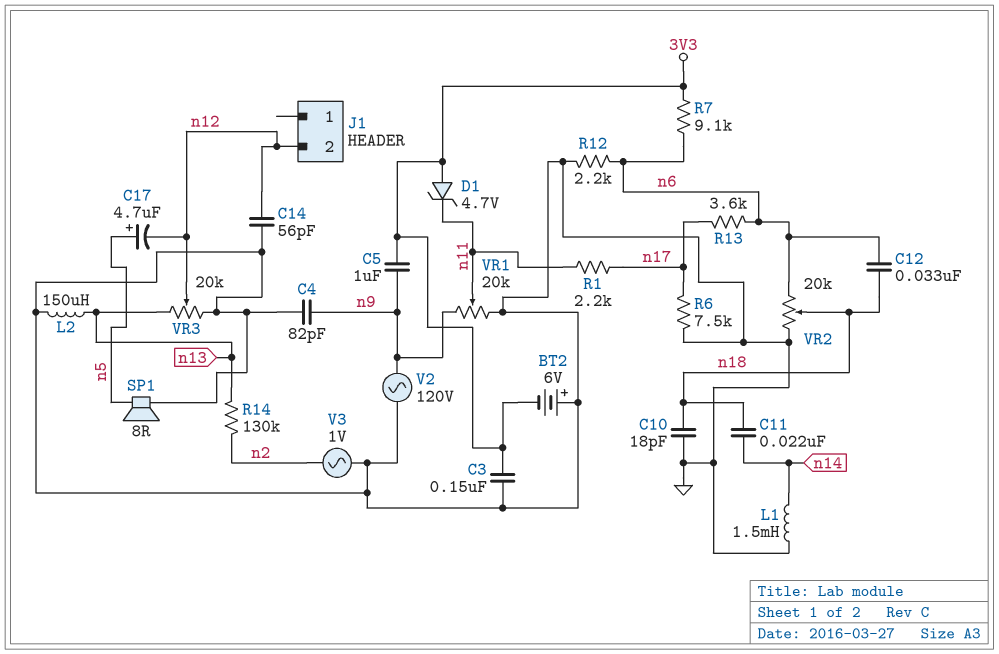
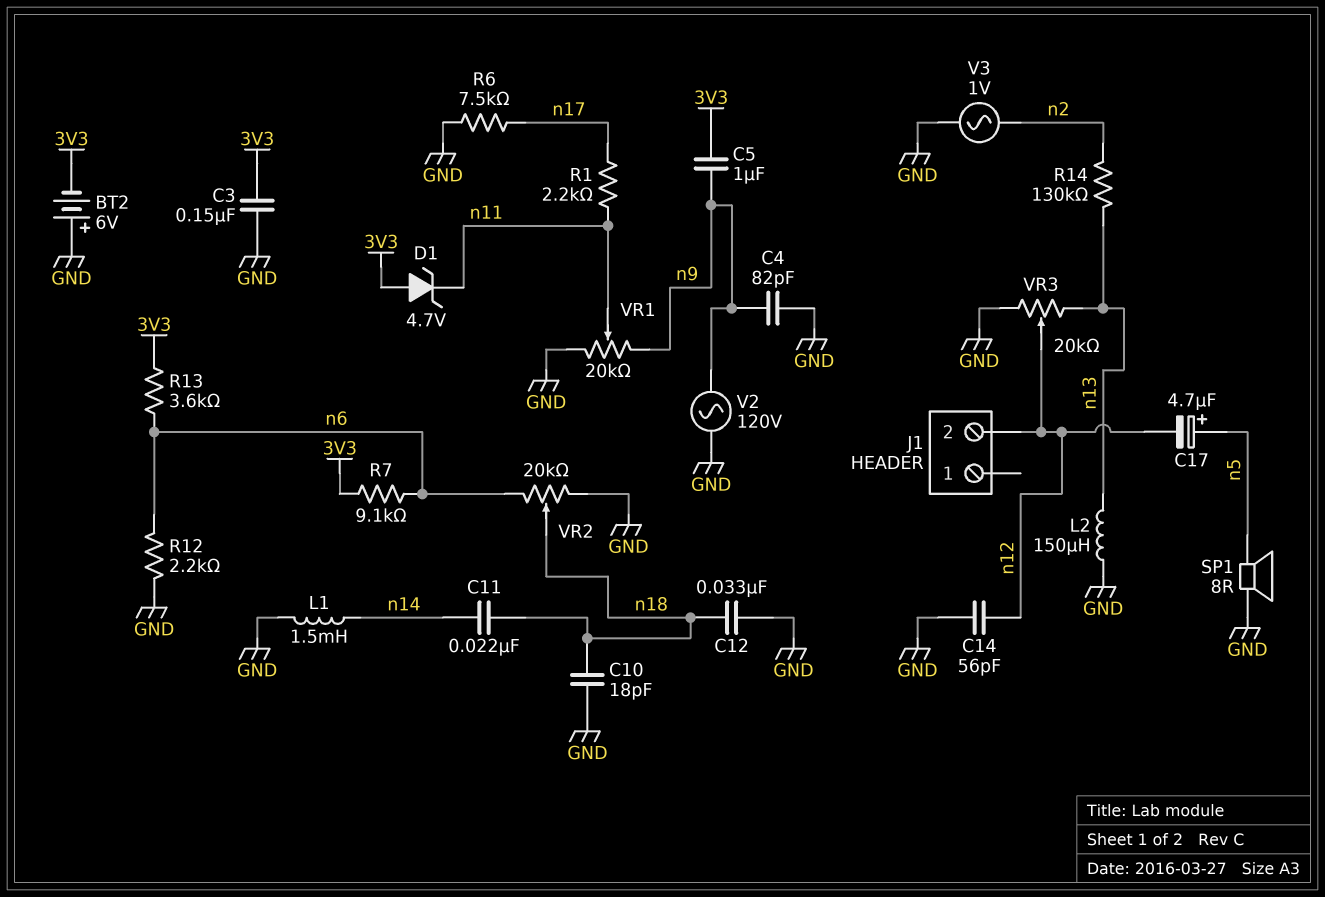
C12: 33nF (n6, n18) -> 33nF (GND, n18)
R13: 3.6k (n6, n17) -> 3.6k (3V3, n6)

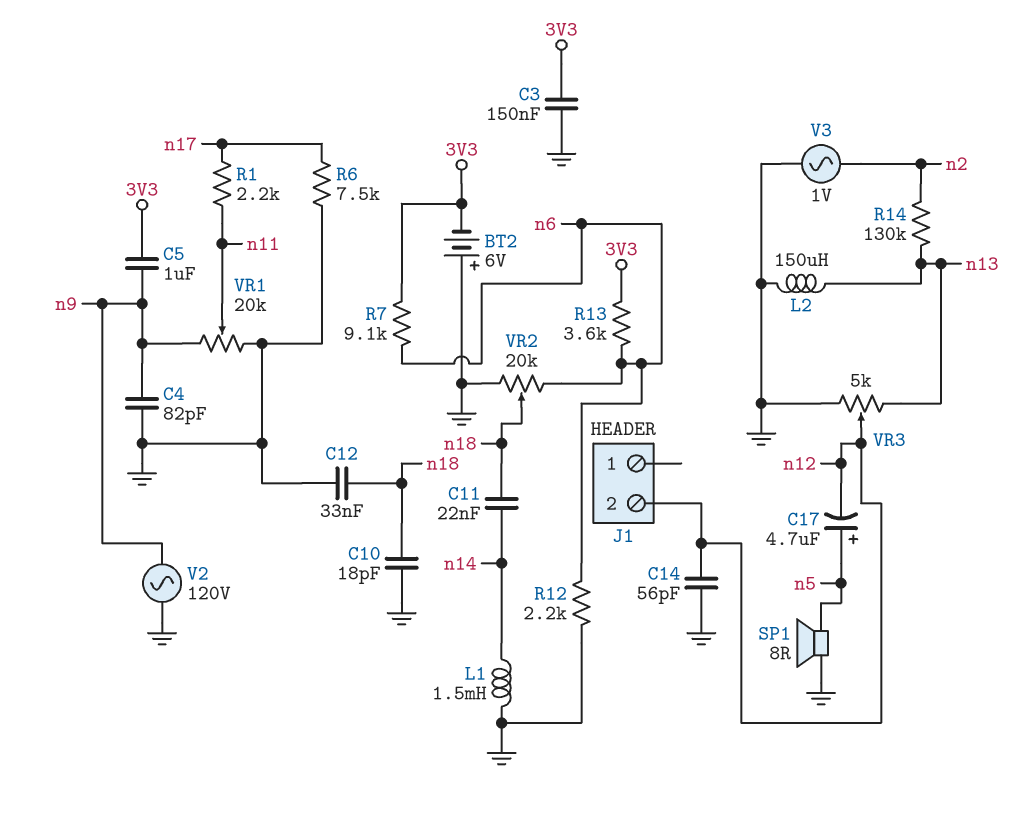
D1: zener 4.7V (A 3V3, K n11) -> none
VR3: 20k (GND, n13, wiper n12) -> 5k (GND, n13, wiper n12)

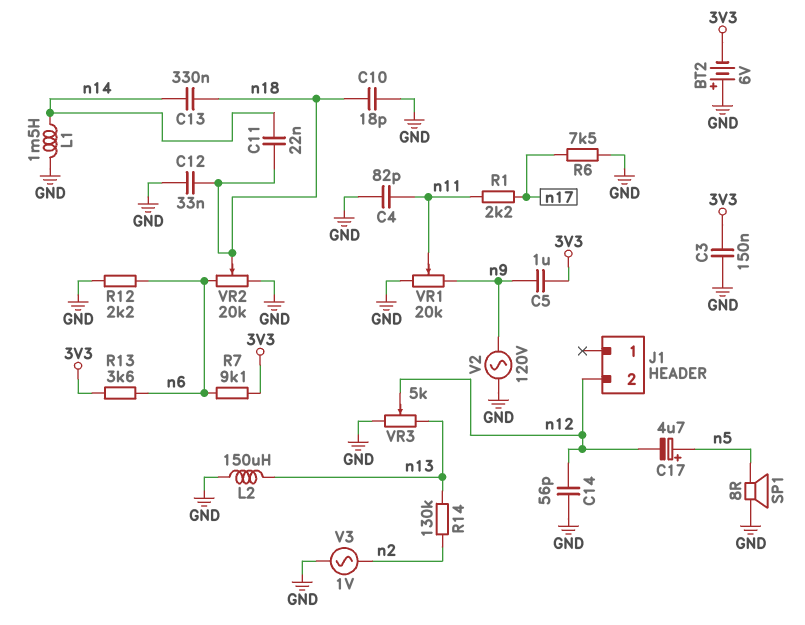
C4: 82pF (GND, n9) -> 82pF (GND, n11)
C13: none -> 330nF (n14, n18)

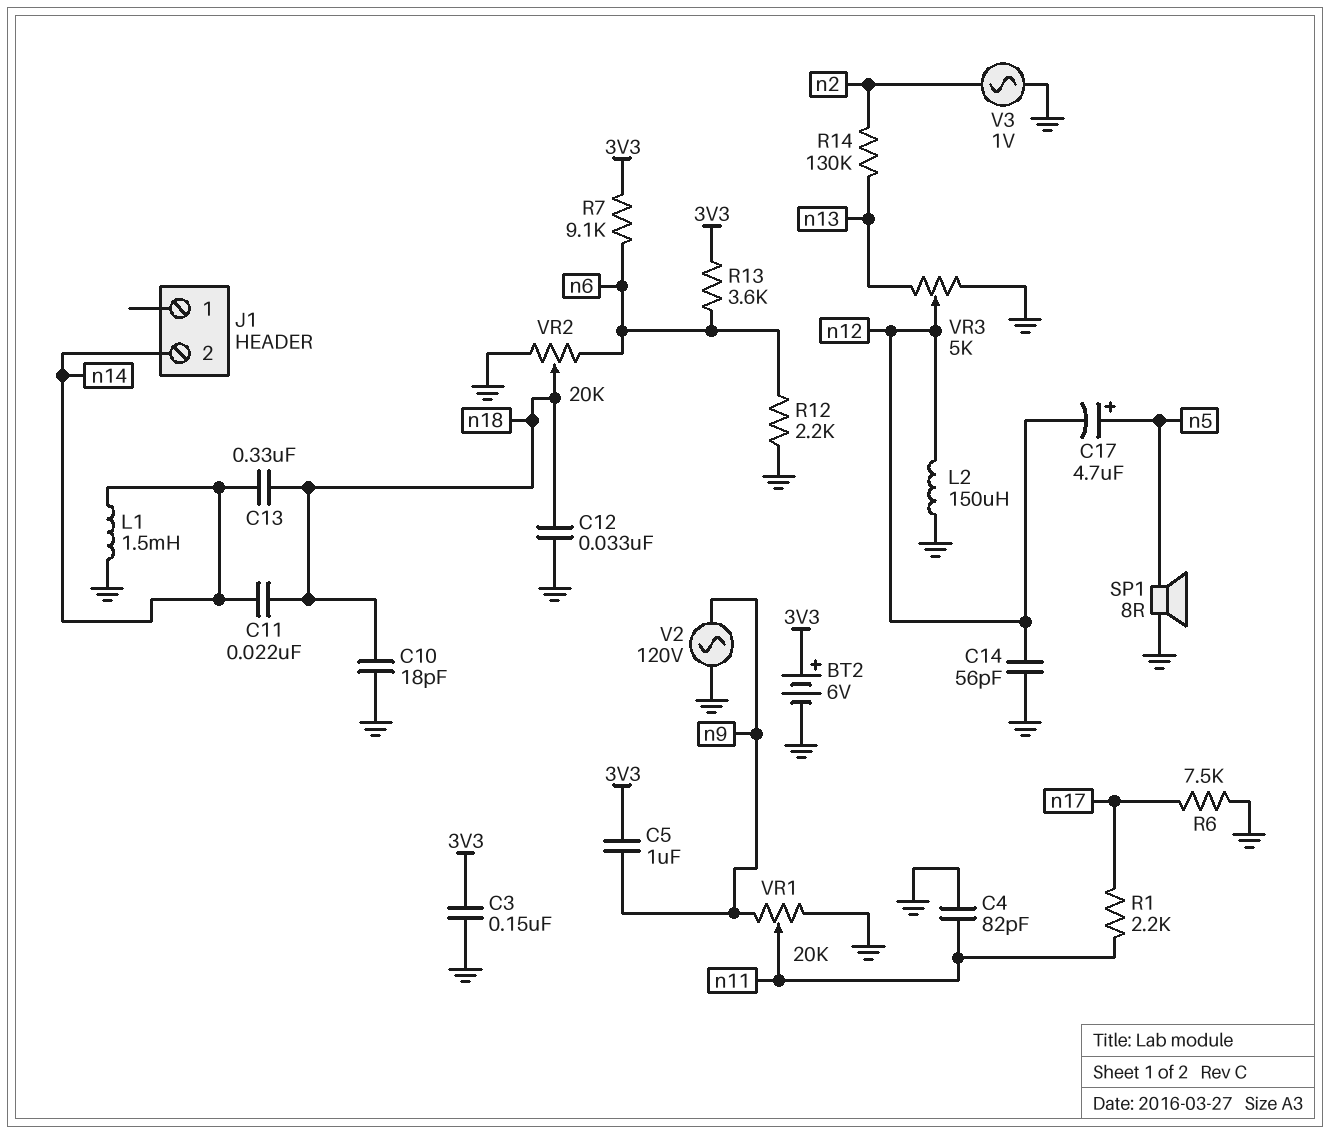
BT2: 6V (plus GND, minus 3V3) -> 6V (plus 3V3, minus GND)
J1 pin 2: n12 -> n14
L2: 150uH (GND, n13) -> 150uH (GND, n12)

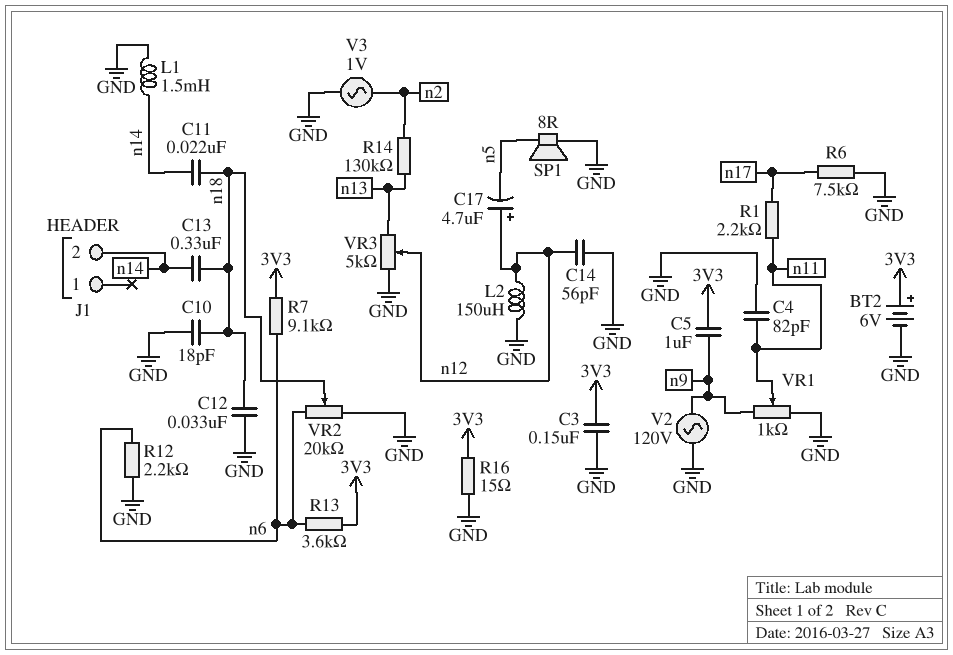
C17: 4.7uF (plus n5, minus n12) -> 4.7uF (plus n12, minus n5)
R16: none -> 15 (3V3, GND)
VR1: 20k (GND, n9, wiper n11) -> 1k (GND, n9, wiper n11)

